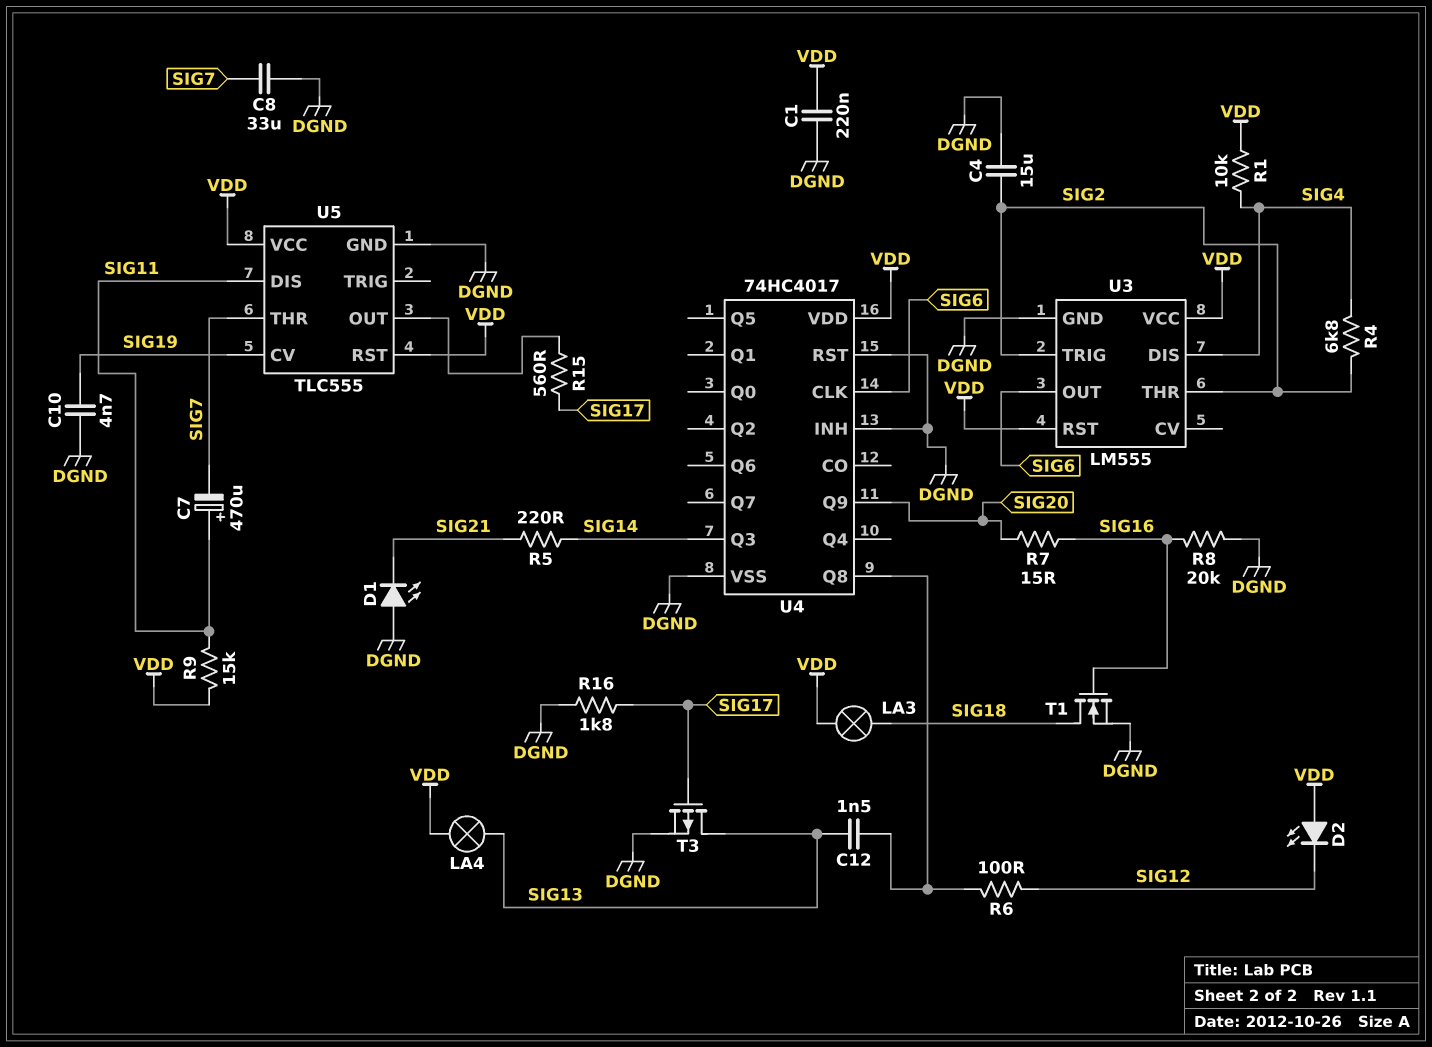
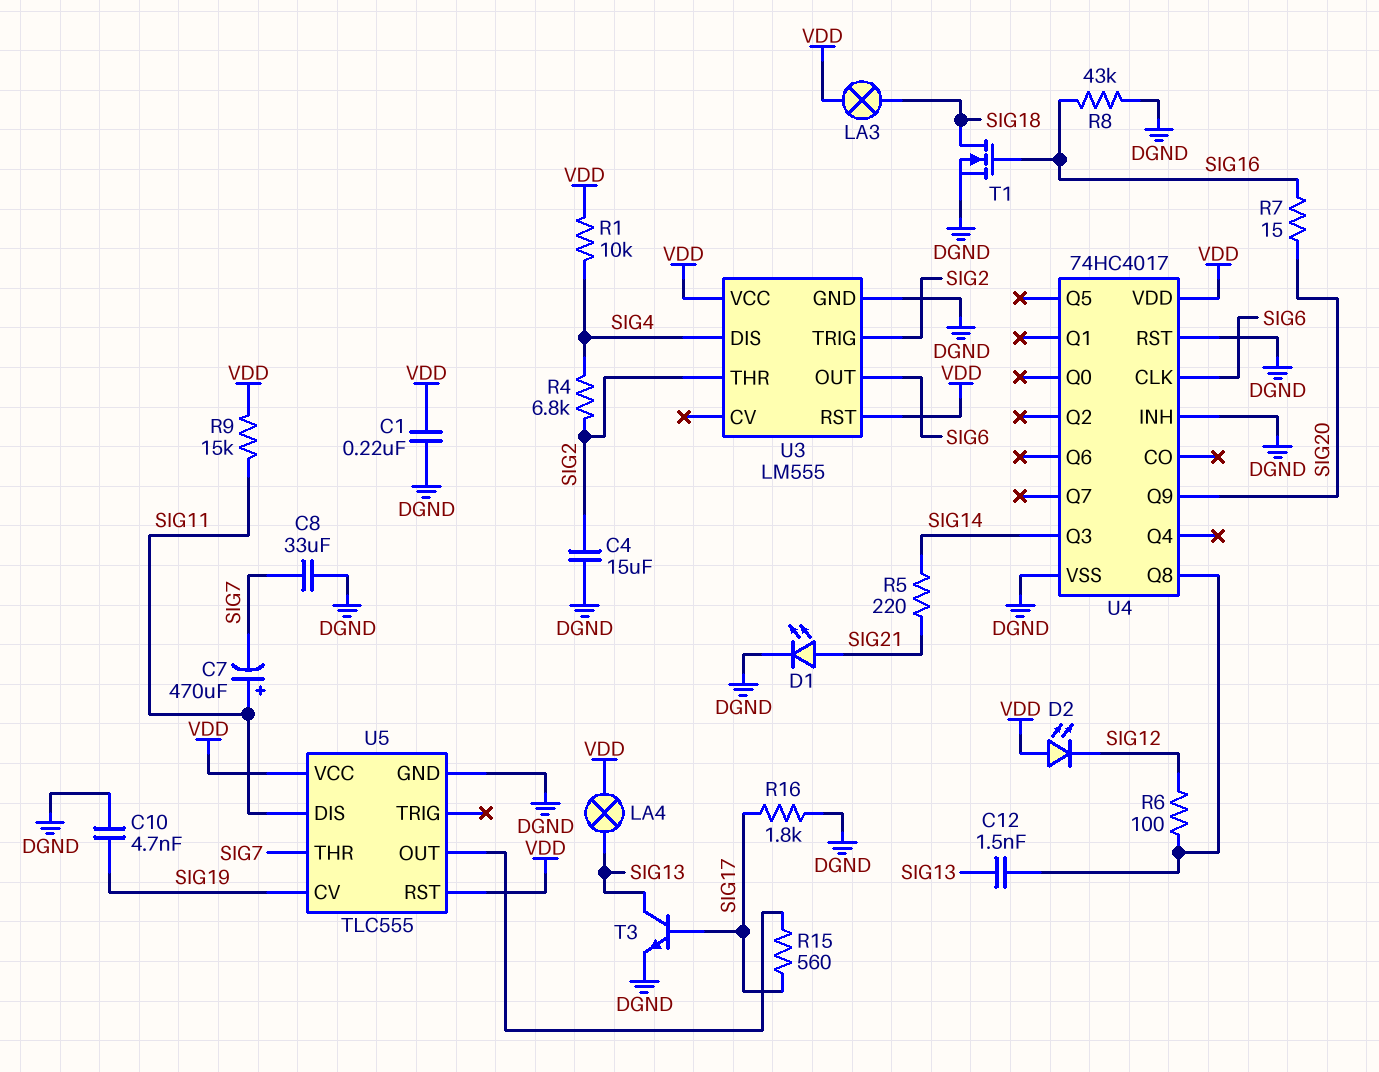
D1: LED (A DGND, K SIG21) -> LED (A SIG21, K DGND)
R8: 20k (DGND, SIG16) -> 43k (DGND, SIG16)
T3: PMOS (G SIG17, D SIG13, S DGND) -> NPN (B SIG17, C SIG13, E DGND)

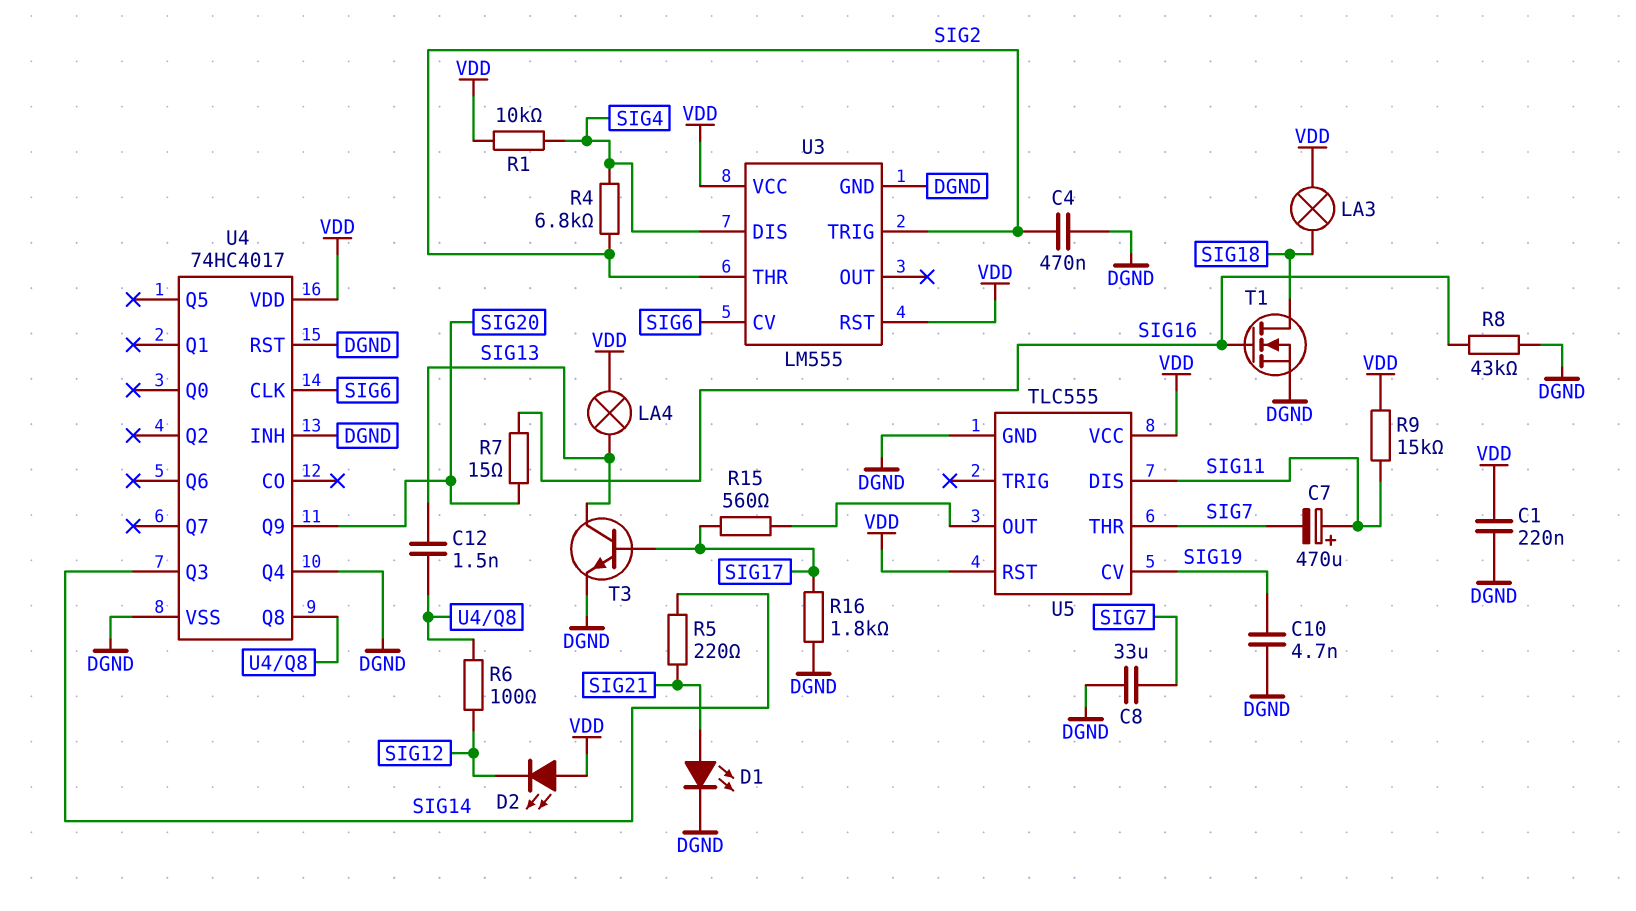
C4: 15uF (DGND, SIG2) -> 470nF (DGND, SIG2)
U3 pin CV: none -> SIG6
U3 pin OUT: SIG6 -> none
U4 pin Q4: none -> DGND

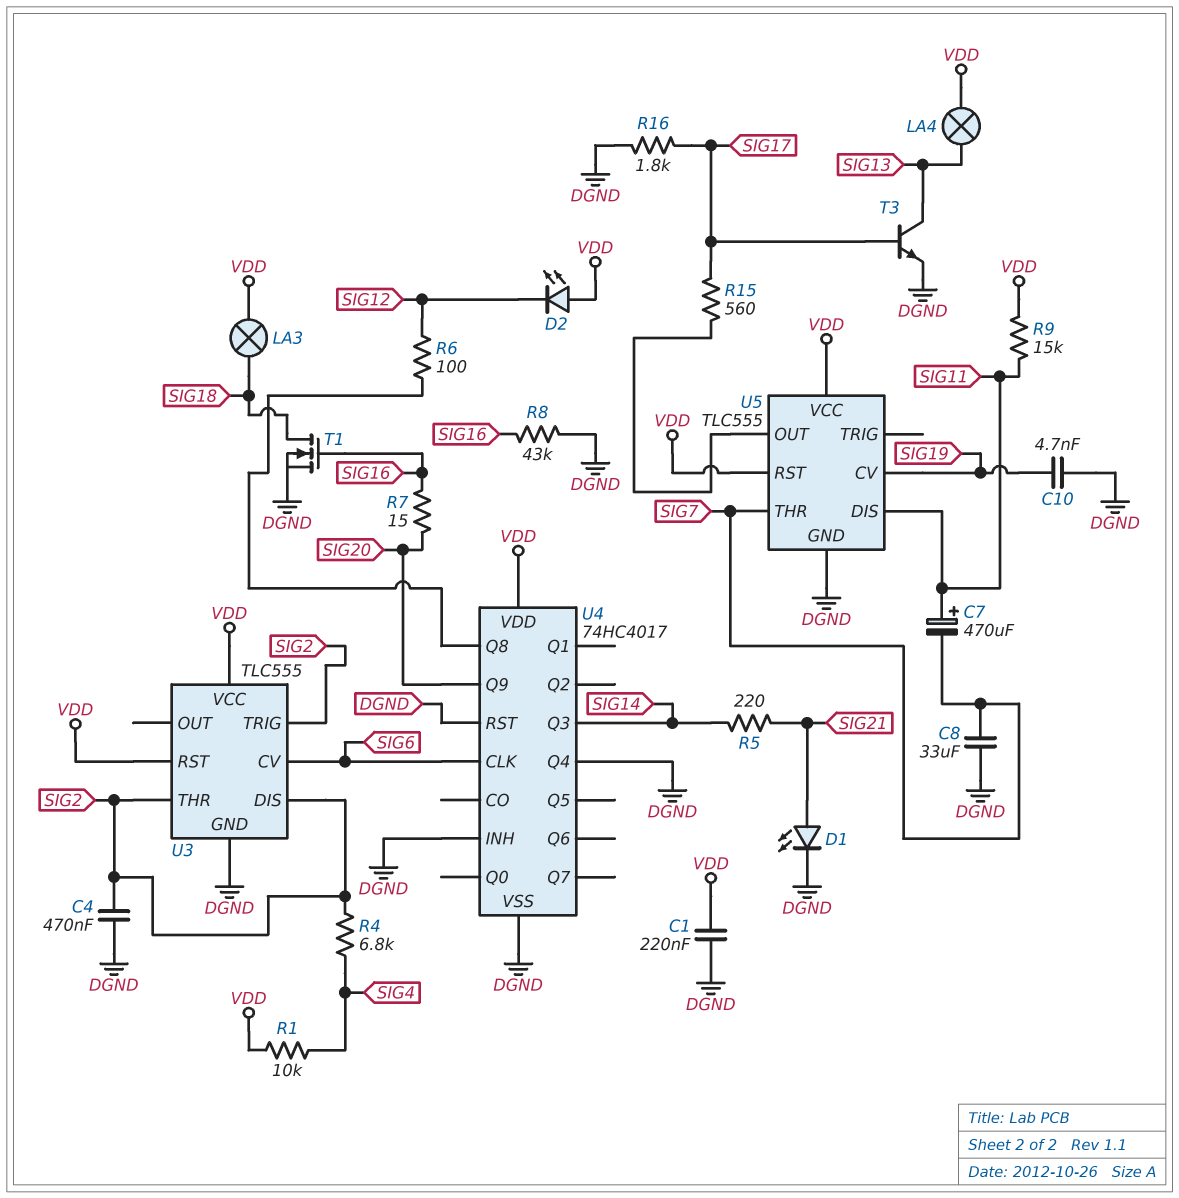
C12: 1.5nF (SIG13, U4/Q8) -> none
U3: LM555 -> TLC555
U3 pin DIS: SIG4 -> SIG2

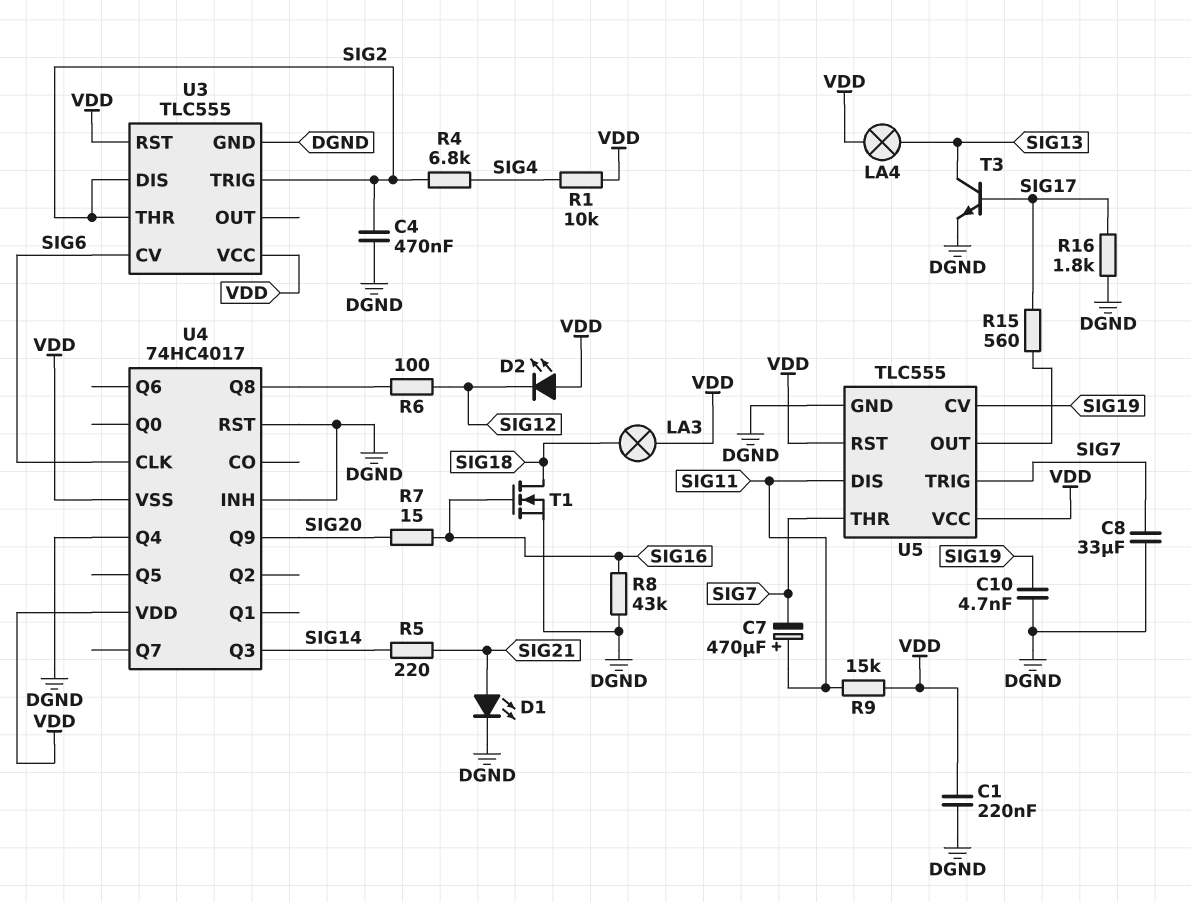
U4 pin VSS: DGND -> VDD
U5 pin TRIG: none -> SIG7

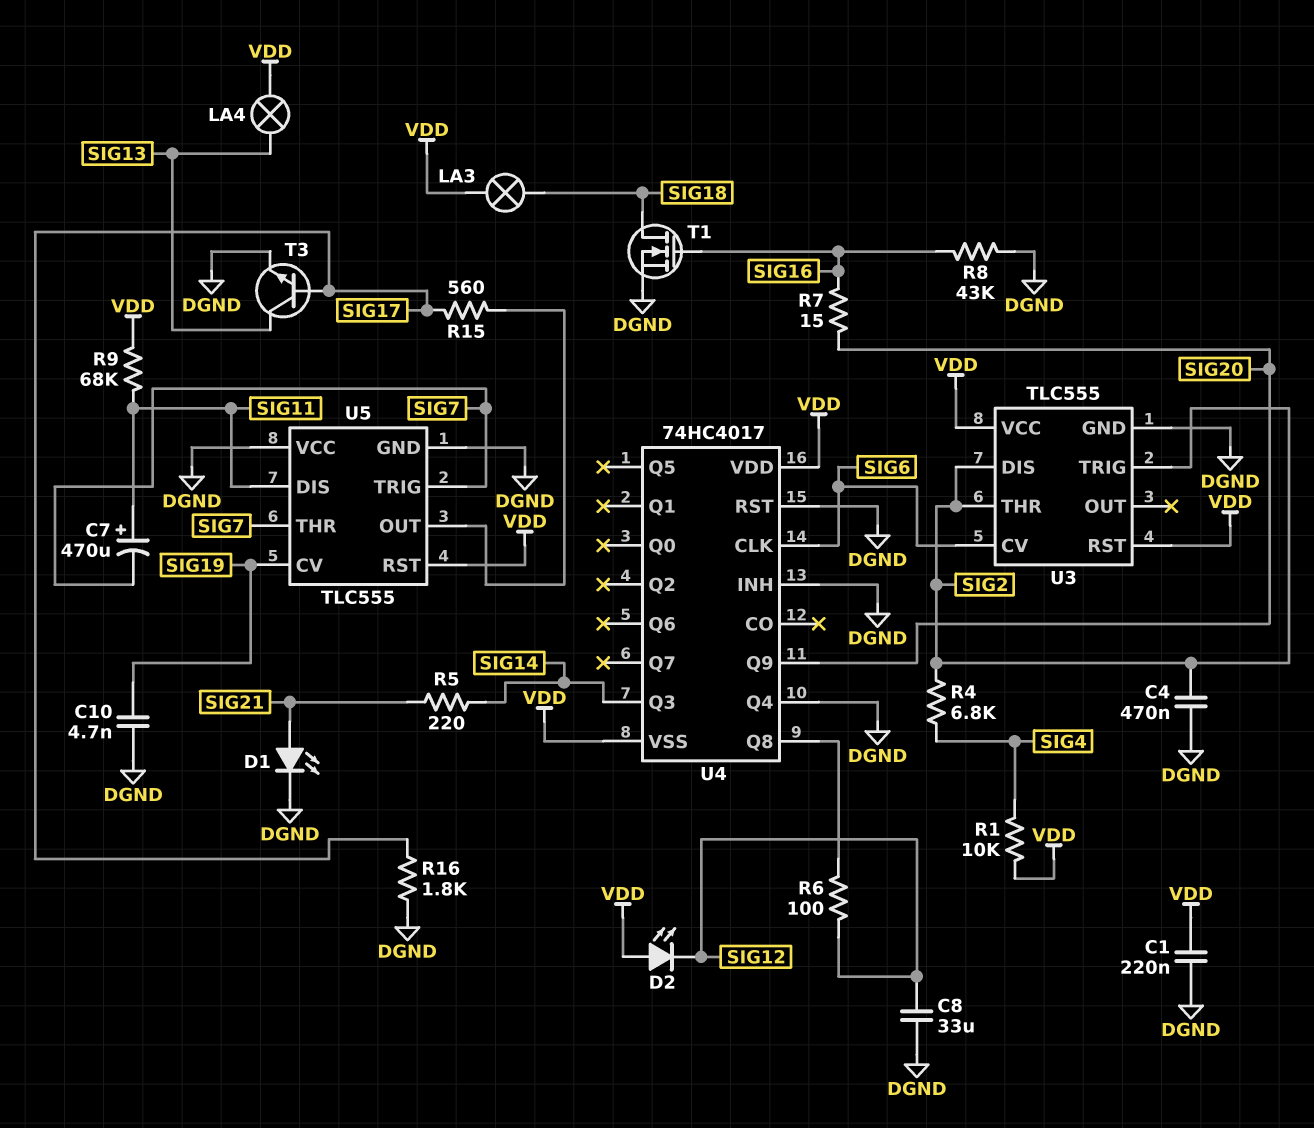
C8: 33uF (DGND, SIG7) -> 33uF (DGND, SIG12)
R9: 15k (SIG11, VDD) -> 68k (SIG11, VDD)
U5 pin VCC: VDD -> DGND

